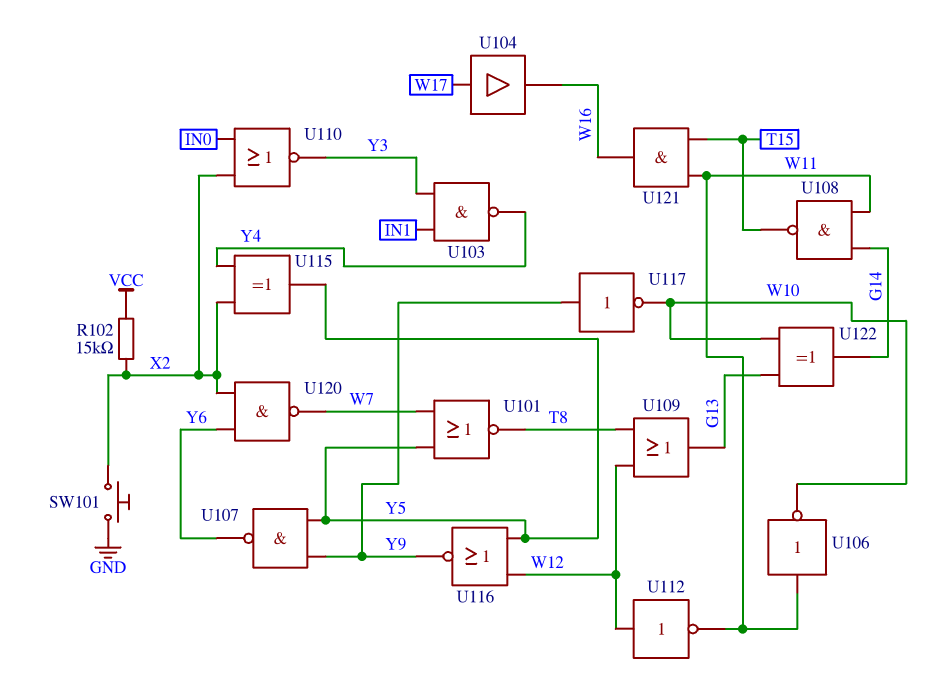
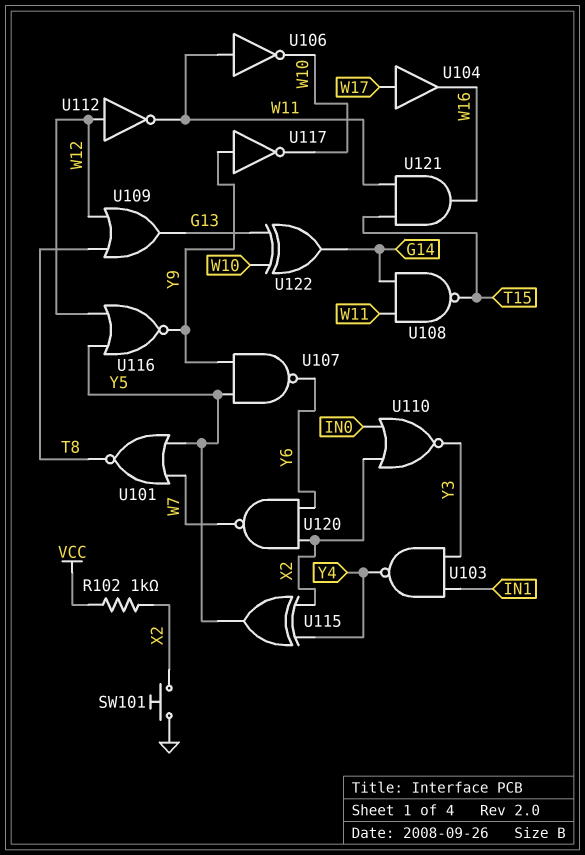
R102: 15k (VCC, X2) -> 1k (VCC, X2)

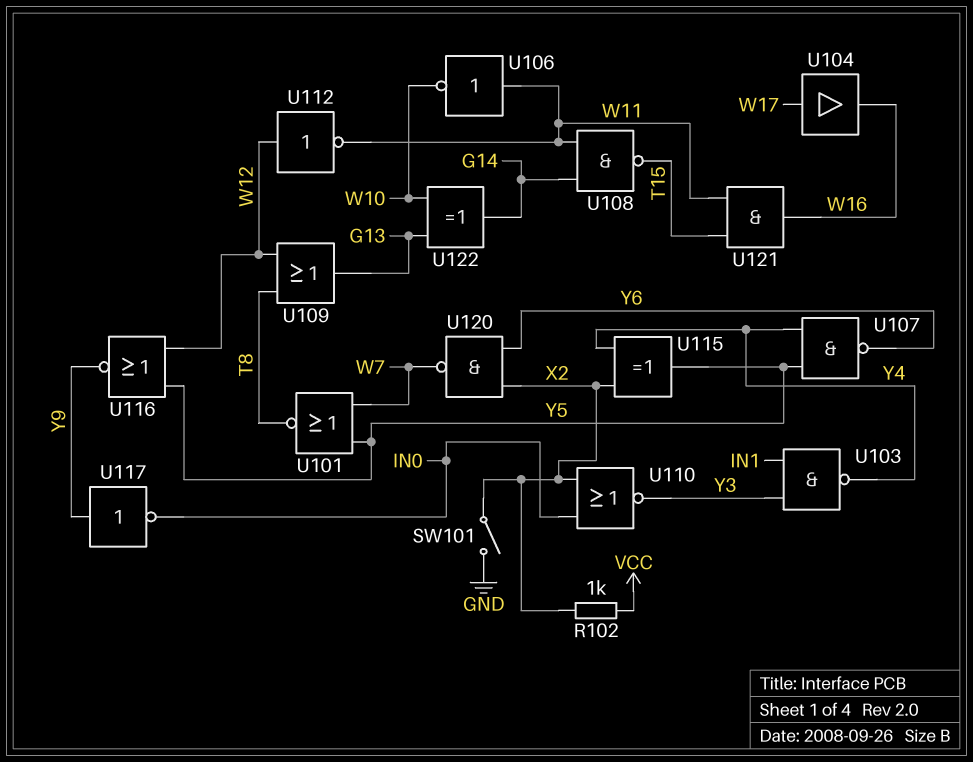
SW101: button (GND, X2) -> switch (GND, X2)
U107: NAND (in Y5, in Y9, out Y6) -> NAND (in Y4, in Y5, out Y6)
U117: NOT (in Y9, out W10) -> NOT (in Y9, out IN0)

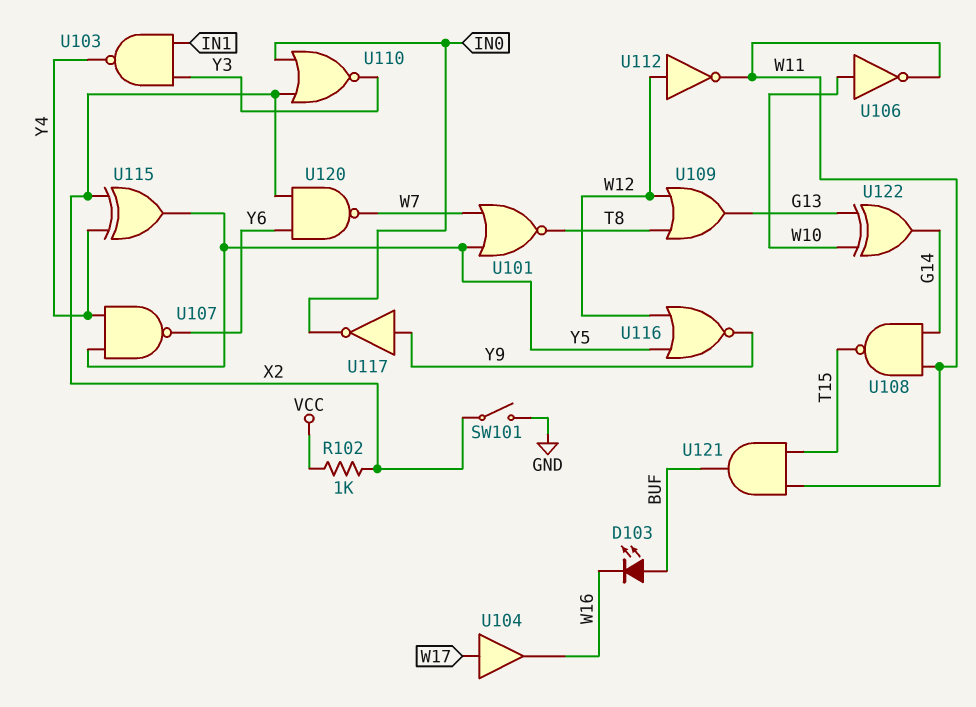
D103: none -> LED (A BUF, K W16)
U106: NOT (in W11, out W10) -> NOT (in W10, out W11)
U121: AND (in T15, in W11, out W16) -> AND (in T15, in W11, out BUF)

